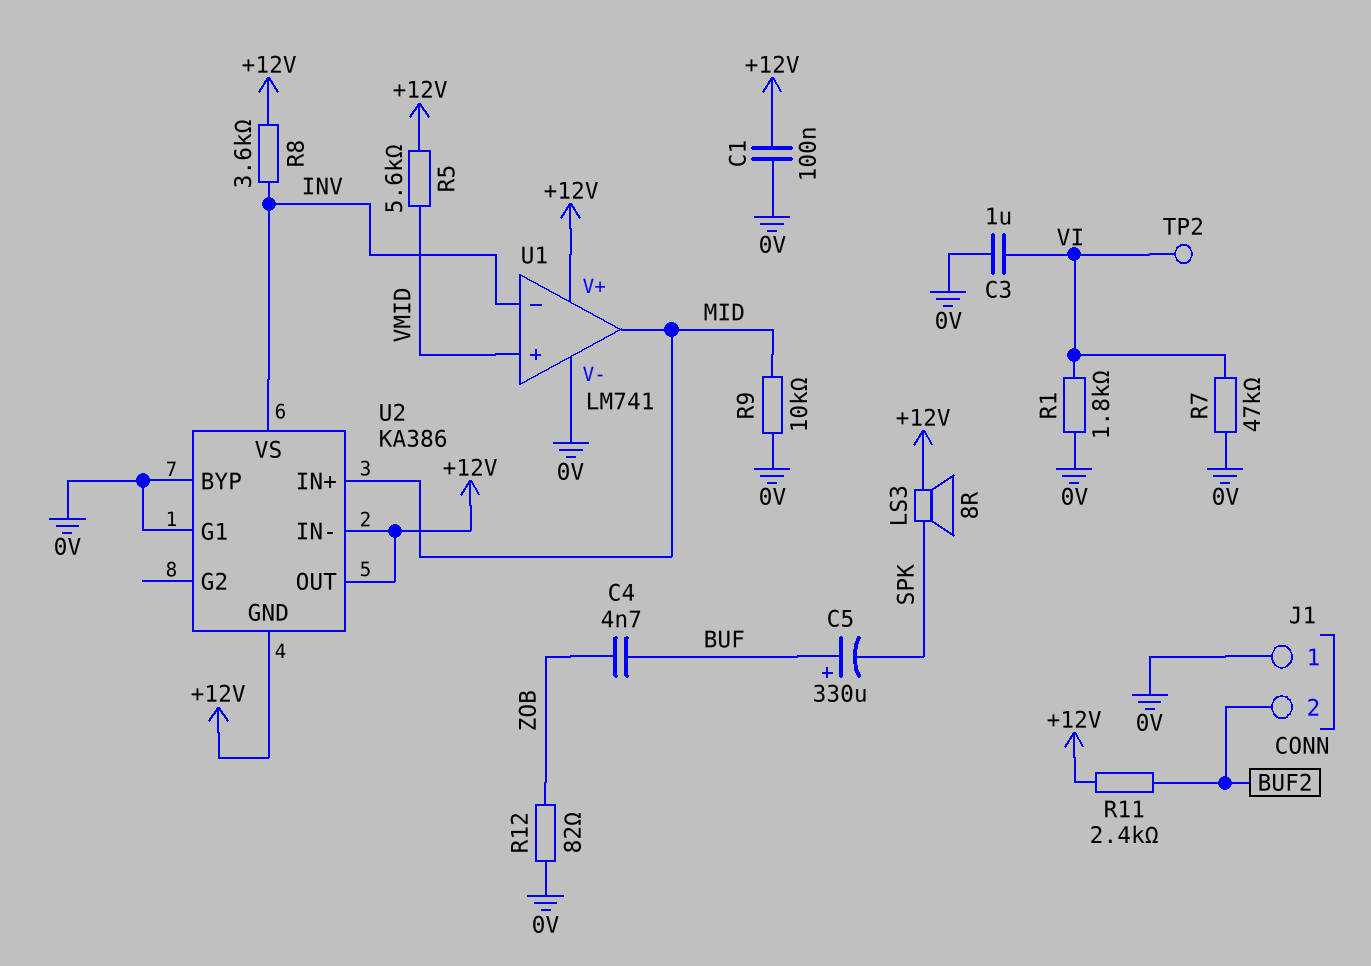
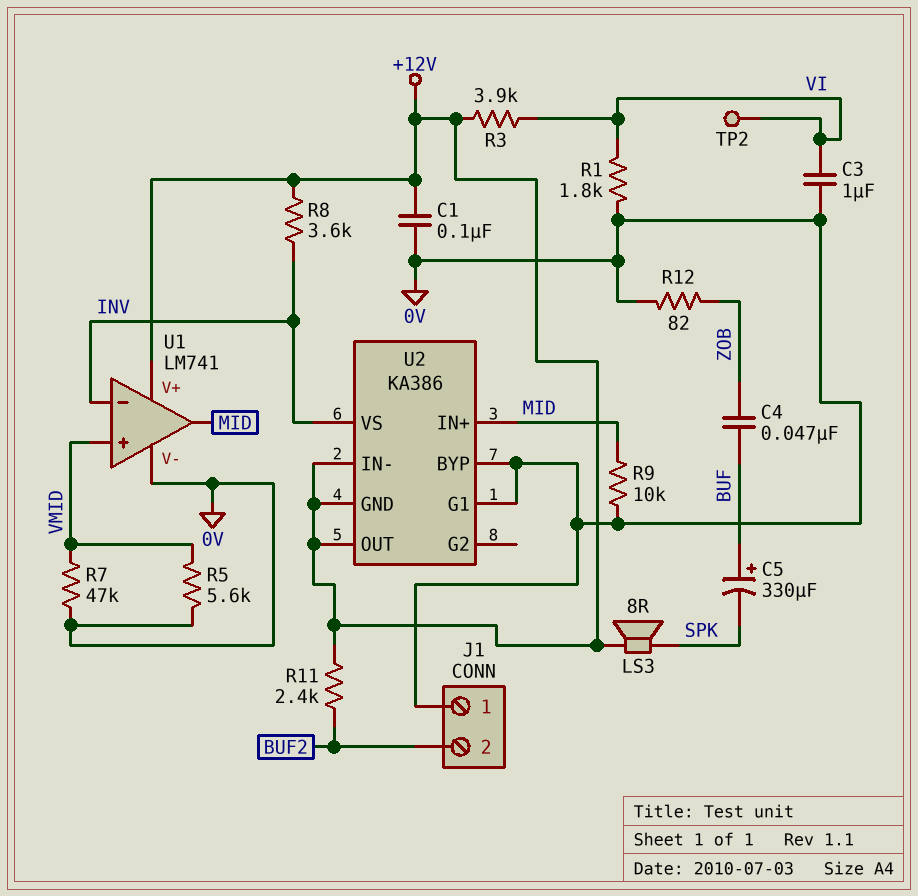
C4: 4.7nF (BUF, ZOB) -> 47nF (BUF, ZOB)
R3: none -> 3.9k (+12V, VI)
R5: 5.6k (+12V, VMID) -> 5.6k (0V, VMID)
R7: 47k (0V, VI) -> 47k (0V, VMID)

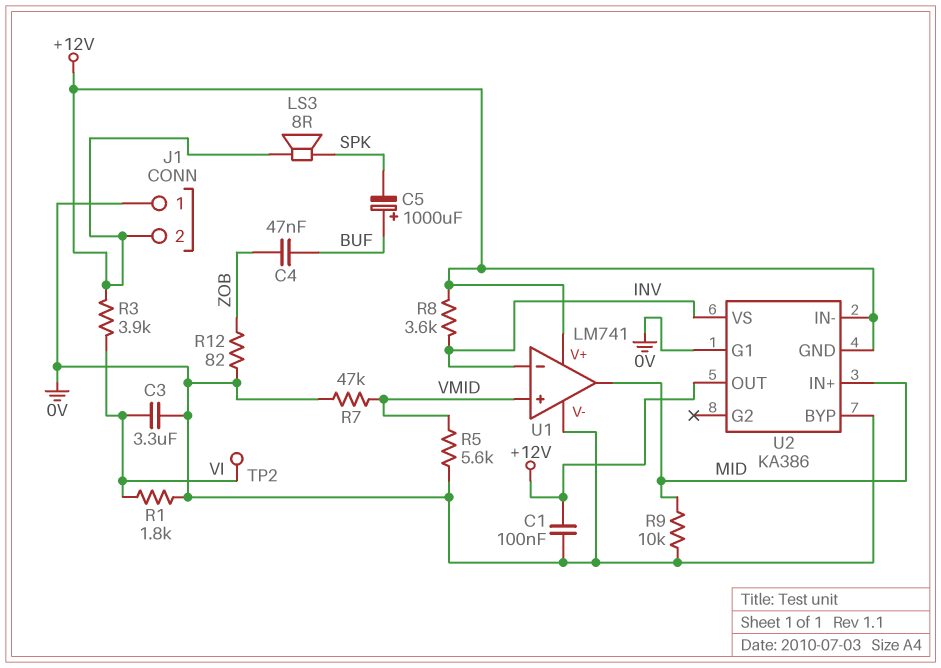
C3: 1uF (0V, VI) -> 3.3uF (0V, VI)
C5: 330uF (plus BUF, minus SPK) -> 1000uF (plus BUF, minus SPK)
J1 pin 2: BUF2 -> +12V
R11: 2.4k (+12V, BUF2) -> none

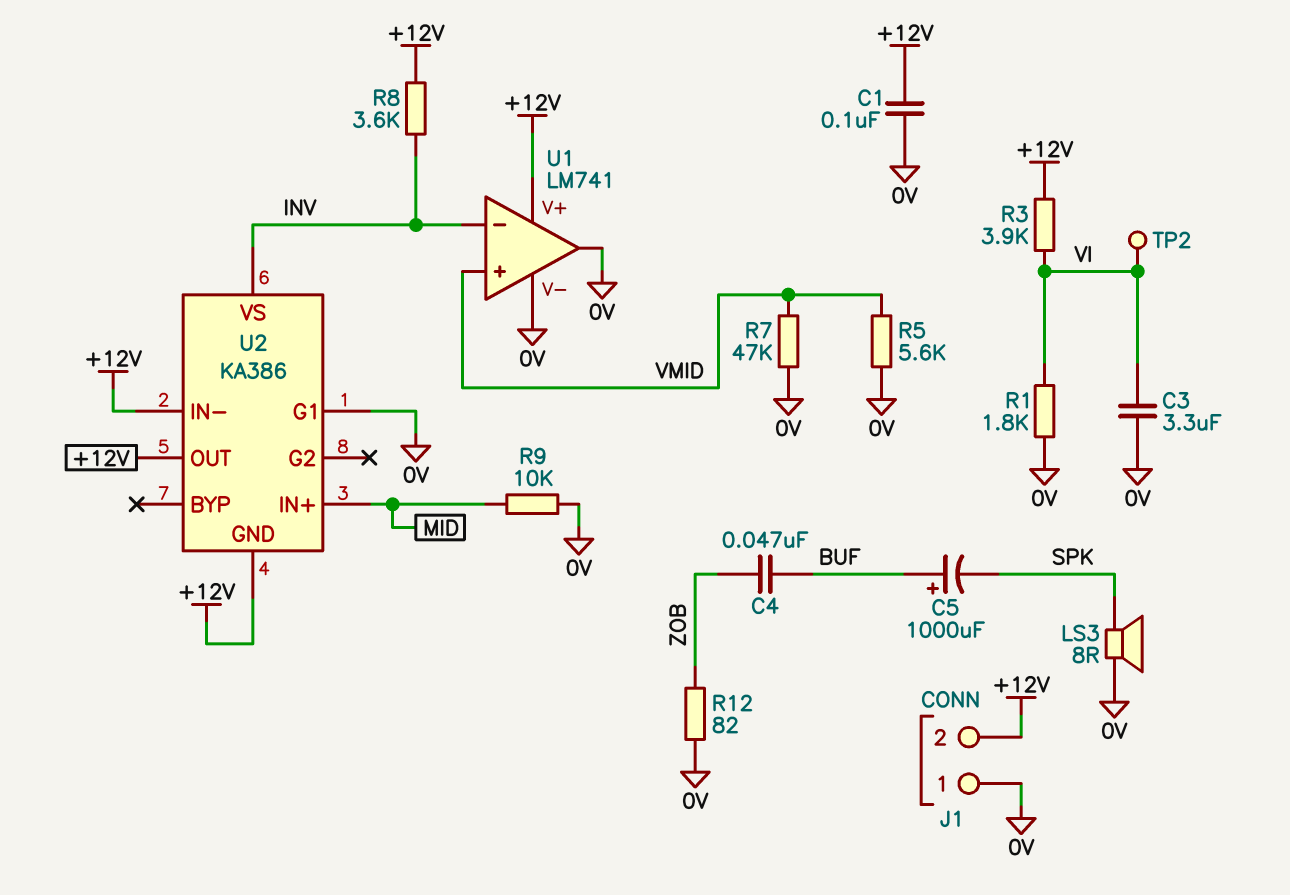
LS3: speaker 8R (+12V, SPK) -> speaker 8R (0V, SPK)
U1 pin out: MID -> 0V
U2 pin BYP: 0V -> none

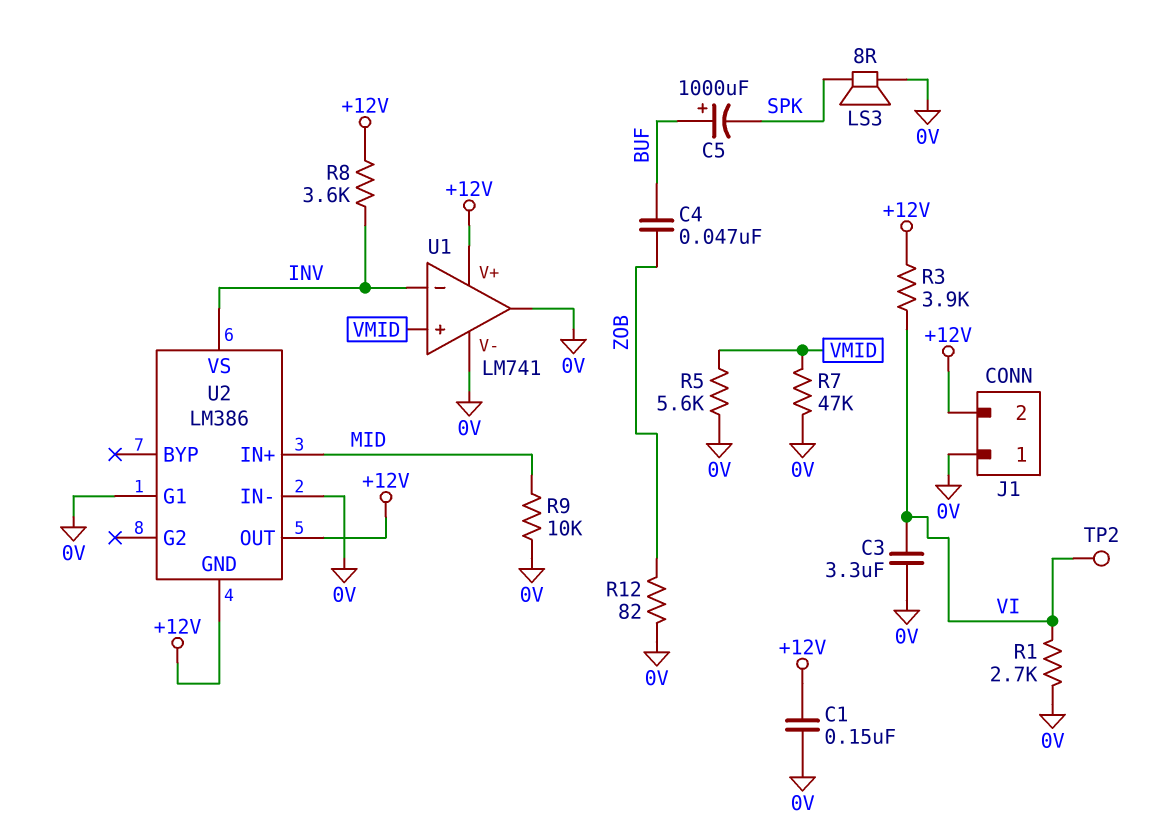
C1: 100nF (+12V, 0V) -> 150nF (+12V, 0V)
R1: 1.8k (0V, VI) -> 2.7k (0V, VI)
U2: KA386 -> LM386
U2 pin IN-: +12V -> 0V

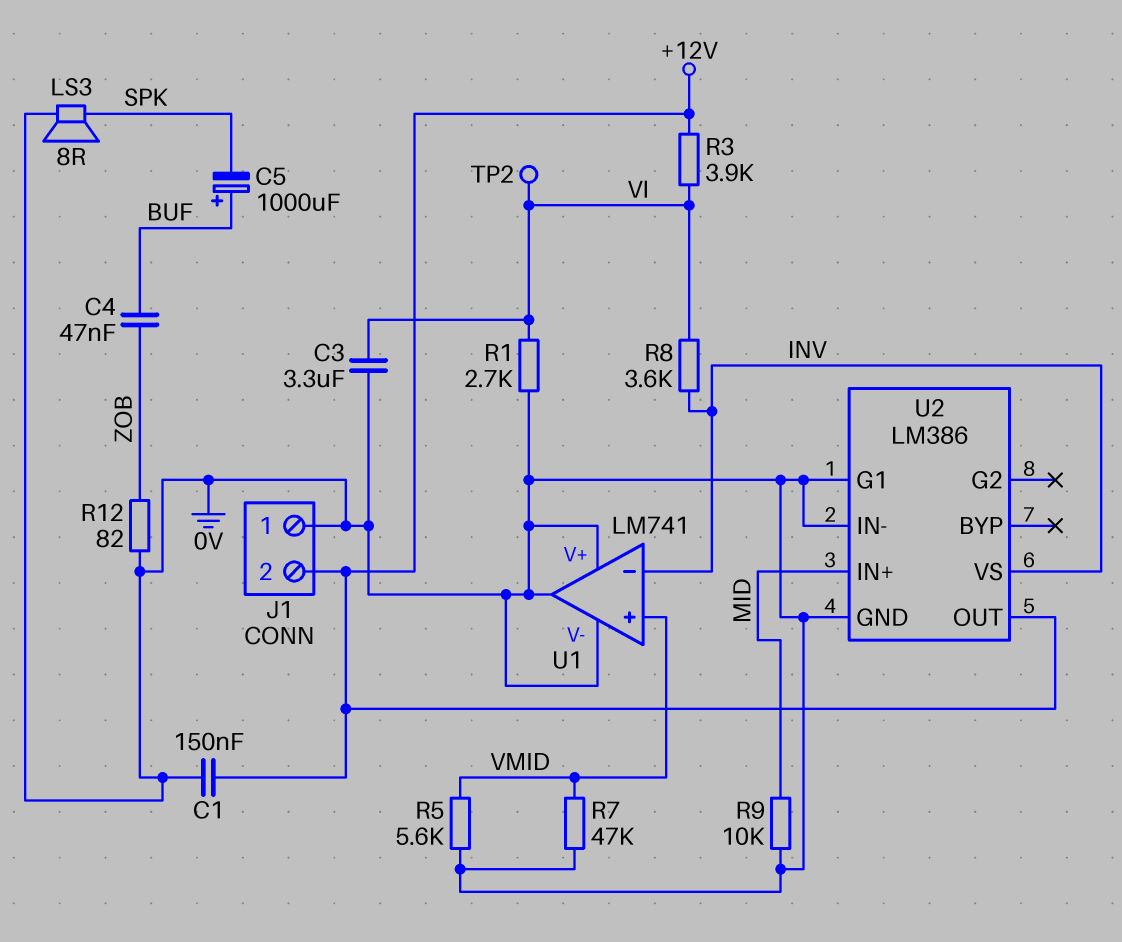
R8: 3.6k (+12V, INV) -> 3.6k (INV, VI)
U1 pin V+: +12V -> 0V
U2 pin GND: +12V -> 0V

